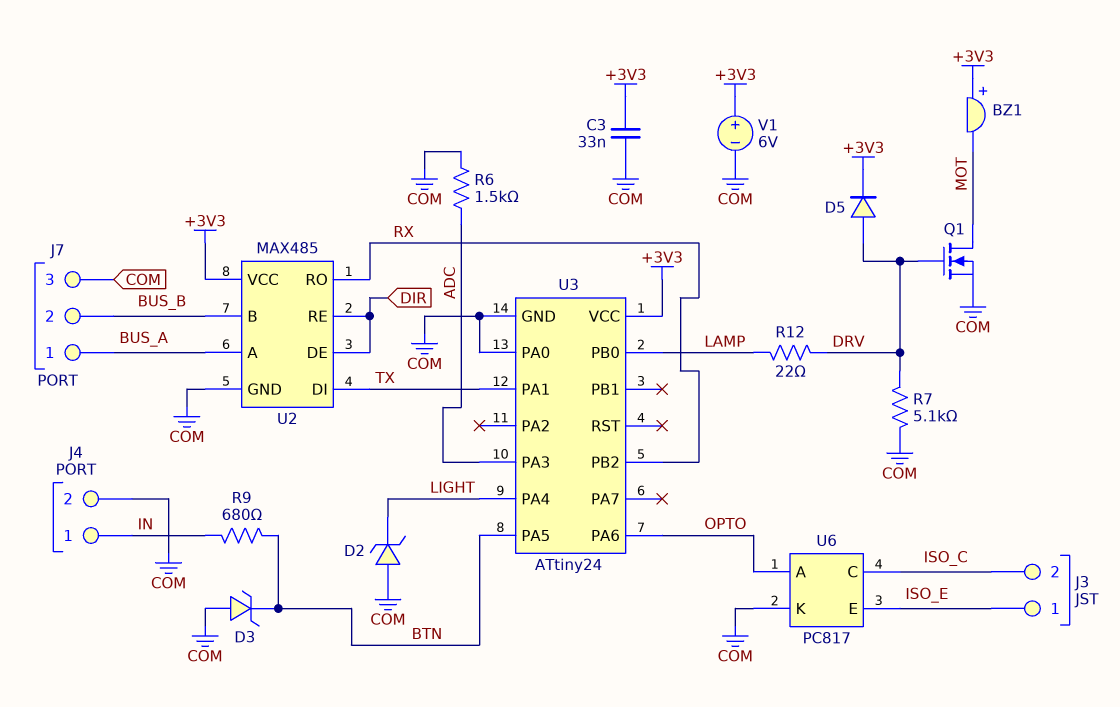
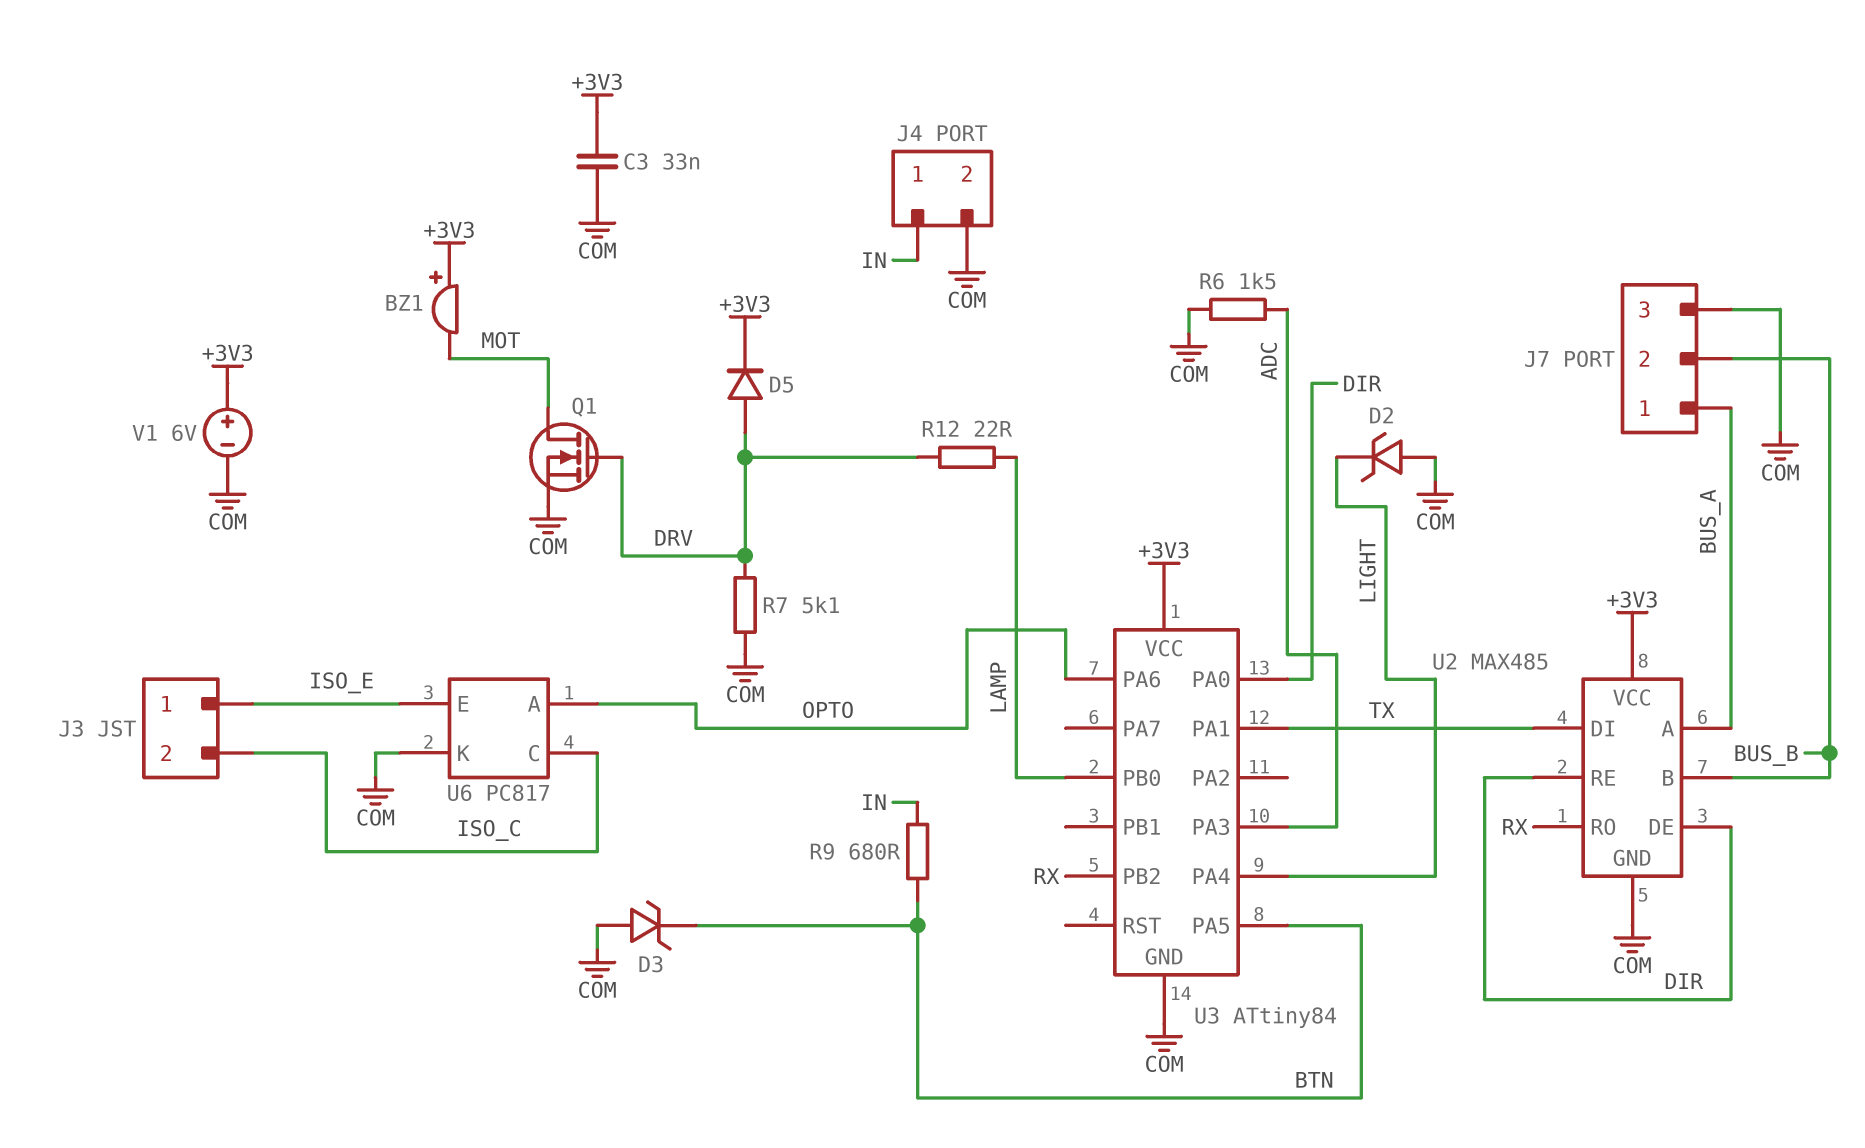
U3: ATtiny24 -> ATtiny84
U3 pin PA0: COM -> DIR

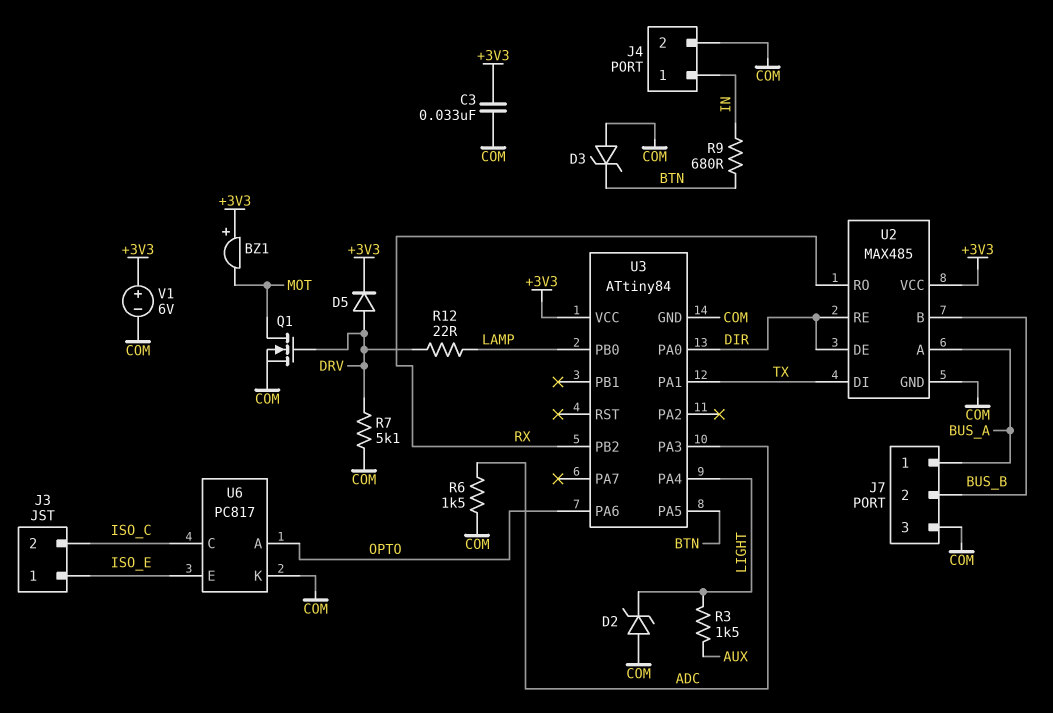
R3: none -> 1.5k (AUX, LIGHT)

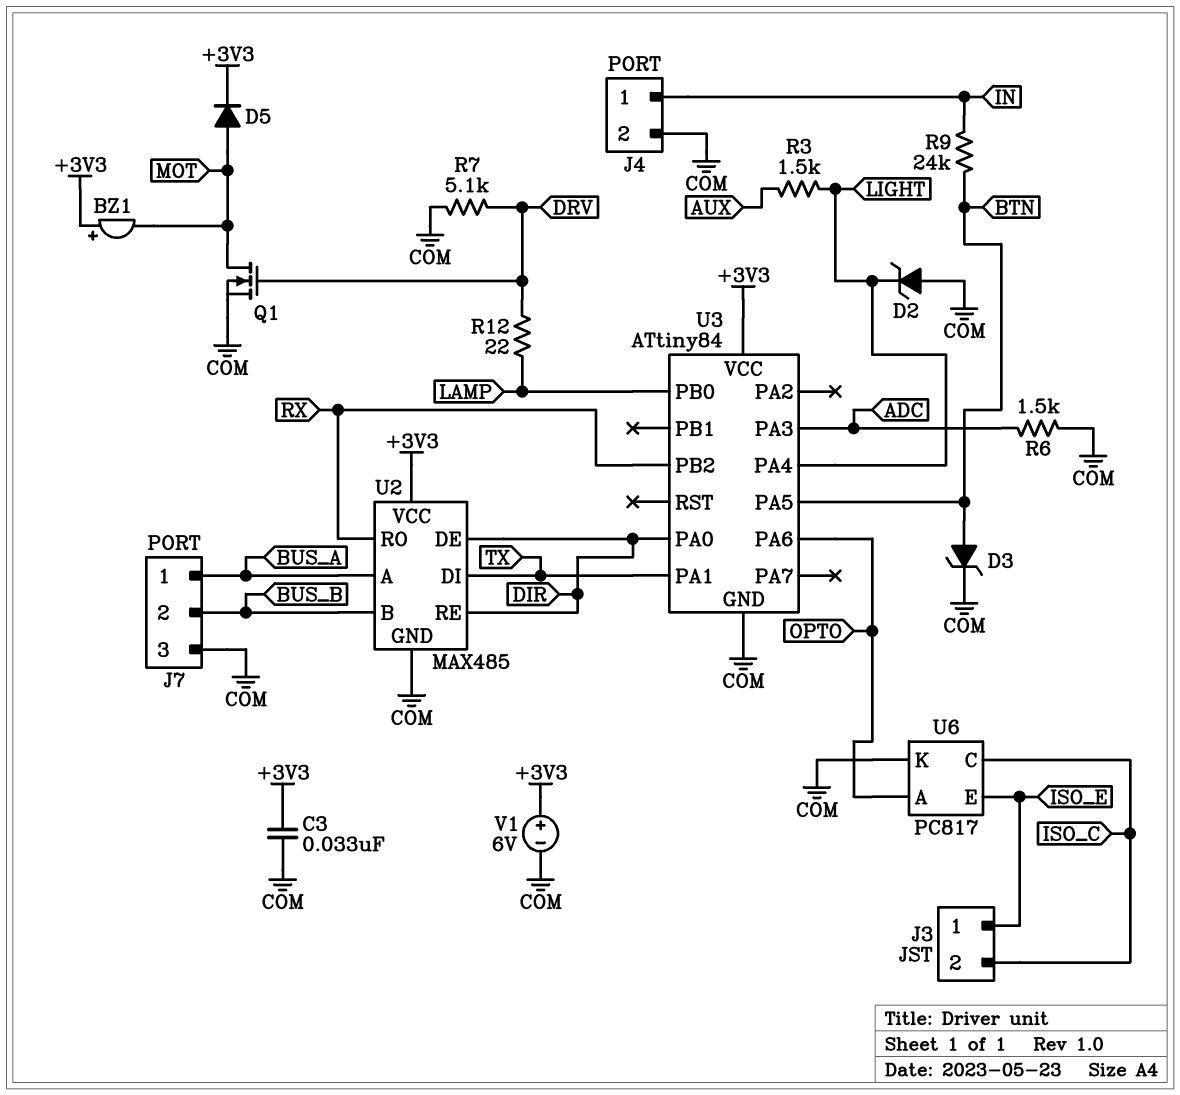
D3: zener (A COM, K BTN) -> zener (A BTN, K COM)
D5: diode (A DRV, K +3V3) -> diode (A MOT, K +3V3)
R9: 680 (BTN, IN) -> 24k (BTN, IN)

